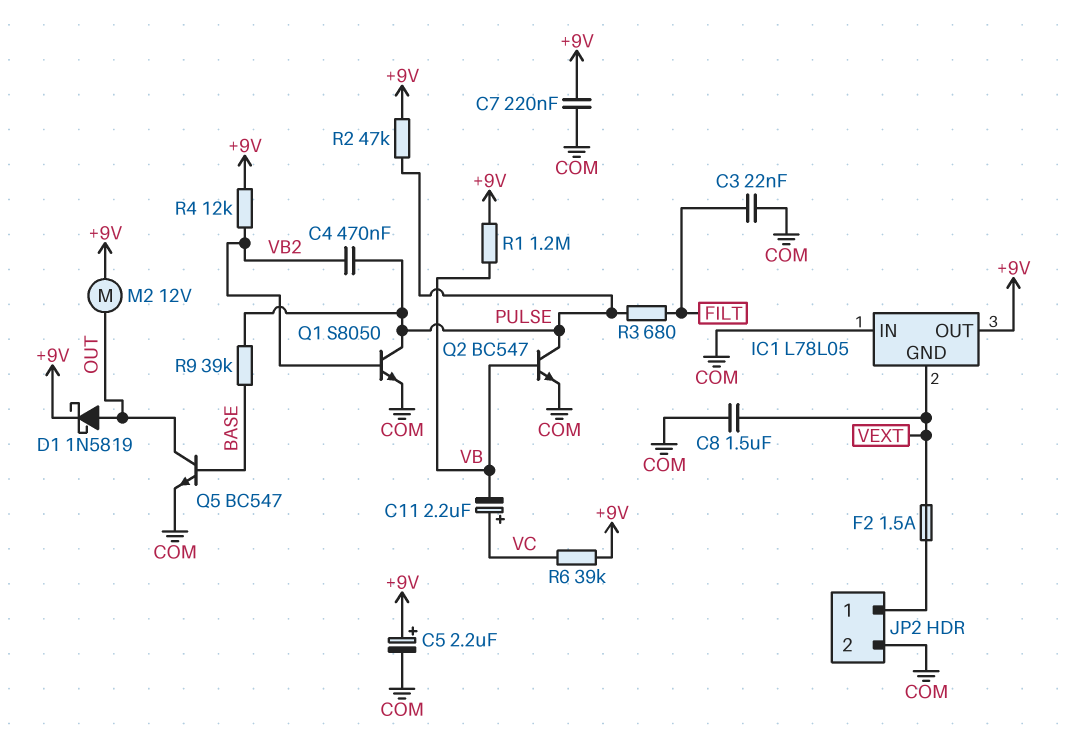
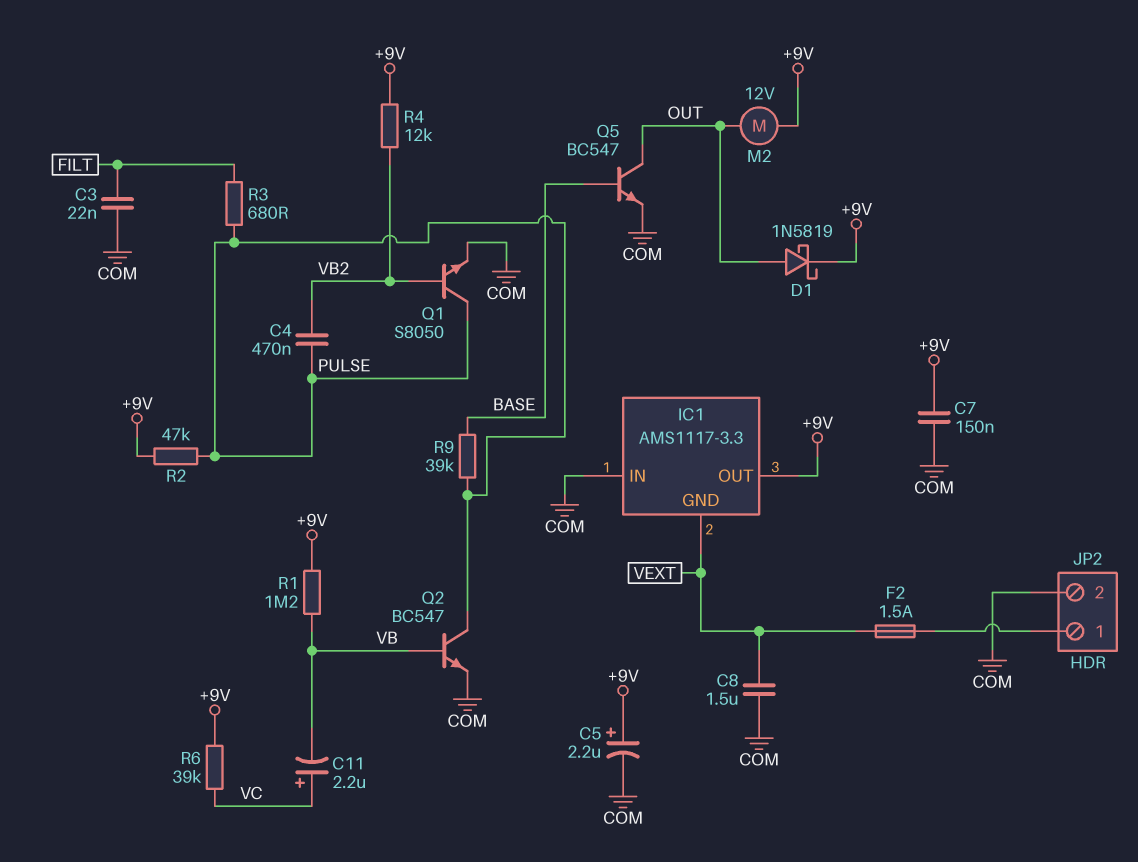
C7: 220nF (+9V, COM) -> 150nF (+9V, COM)
IC1: L78L05 -> AMS1117-3.3

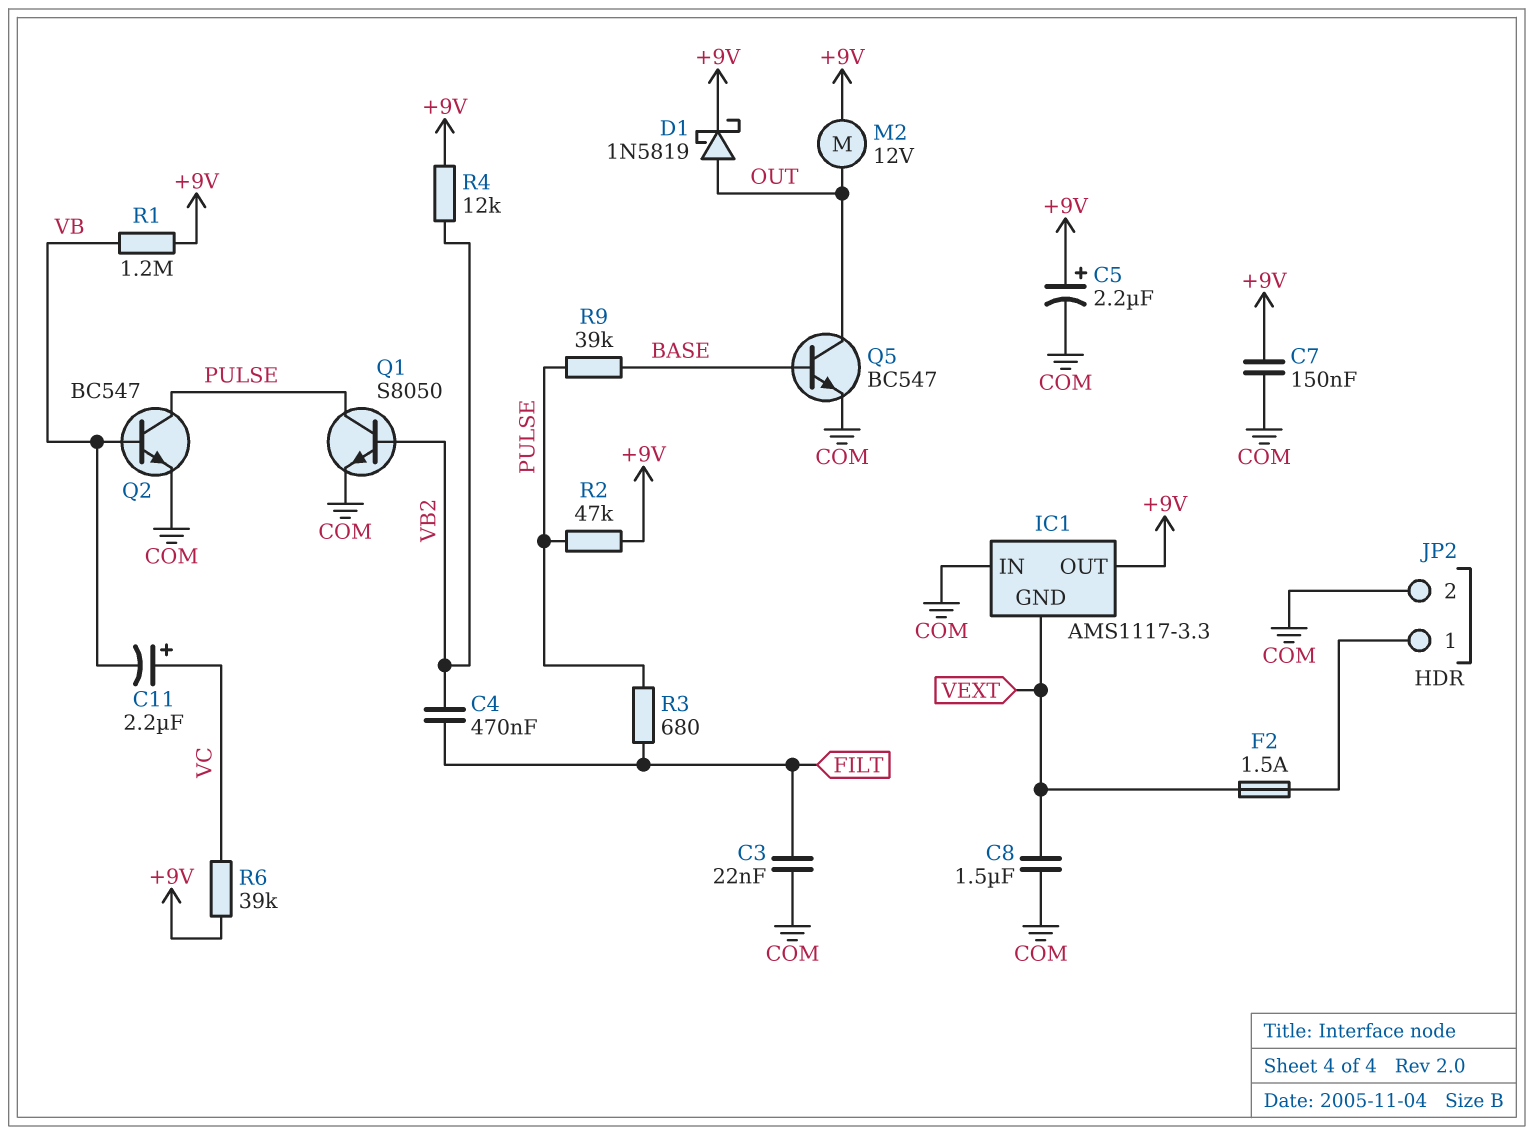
C4: 470nF (PULSE, VB2) -> 470nF (FILT, VB2)

